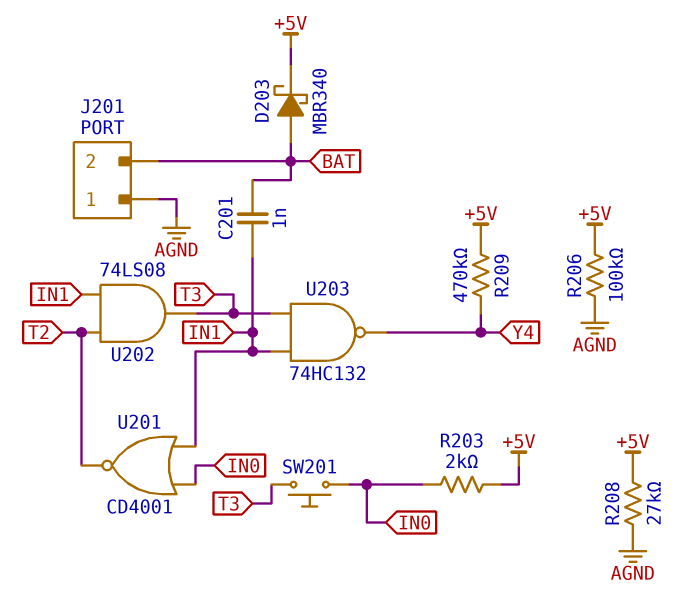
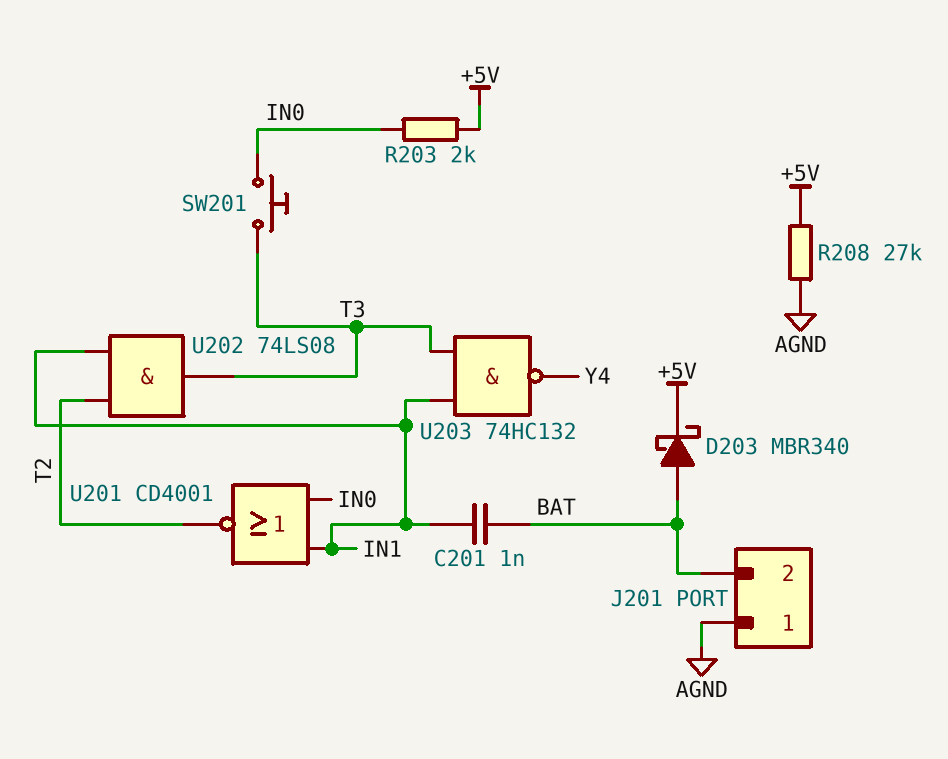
R206: 100k (+5V, AGND) -> none
R209: 470k (+5V, Y4) -> none

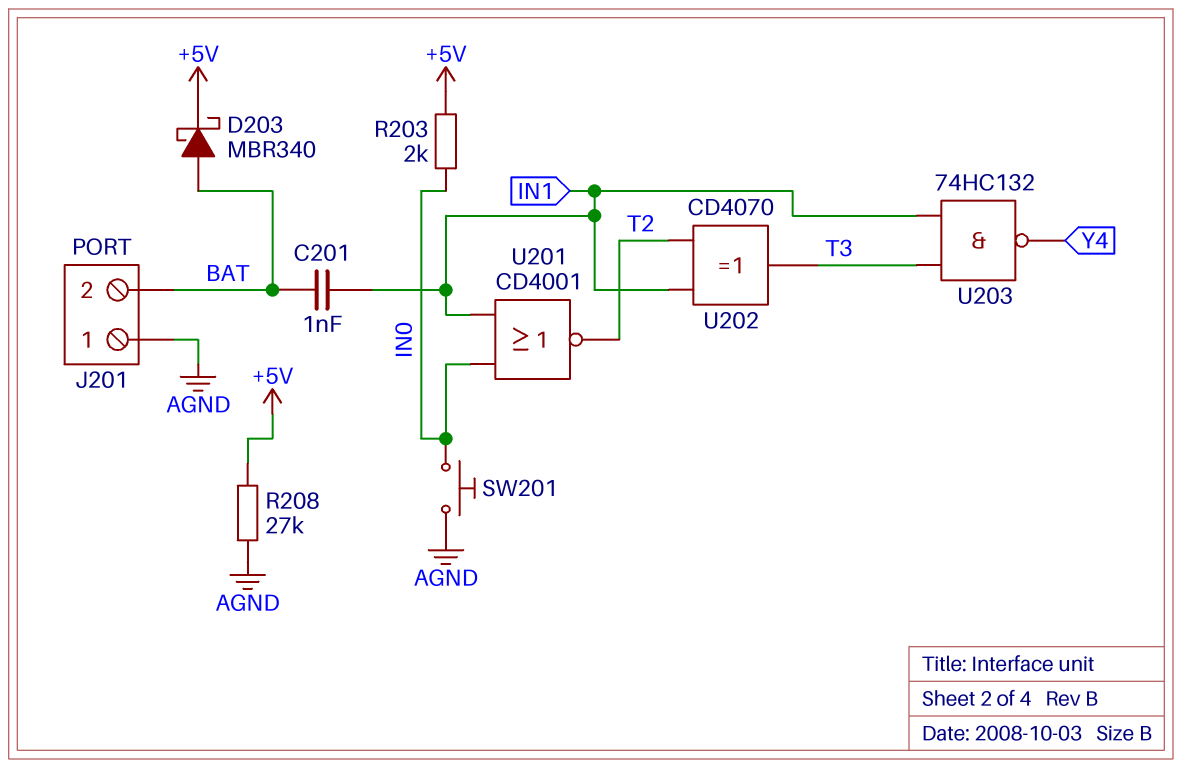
SW201: button (IN0, T3) -> button (AGND, IN0)
U202: AND 74LS08 (in IN1, in T2, out T3) -> XOR CD4070 (in IN1, in T2, out T3)

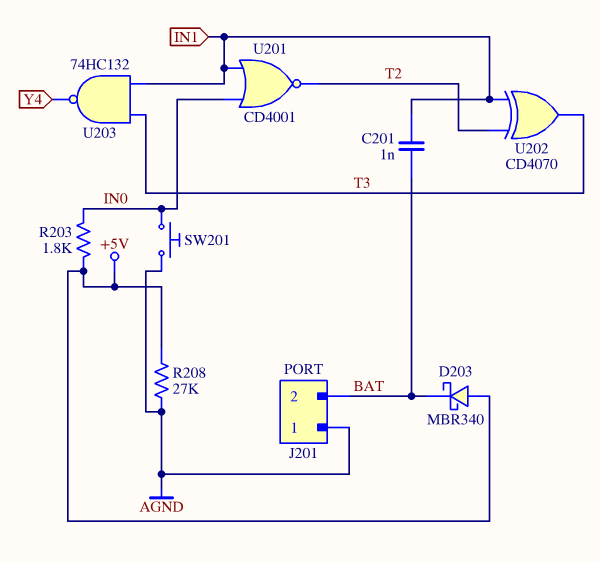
D203: schottky MBR340 (A BAT, K +5V) -> schottky MBR340 (A +5V, K BAT)
R203: 2k (+5V, IN0) -> 1.8k (+5V, IN0)

